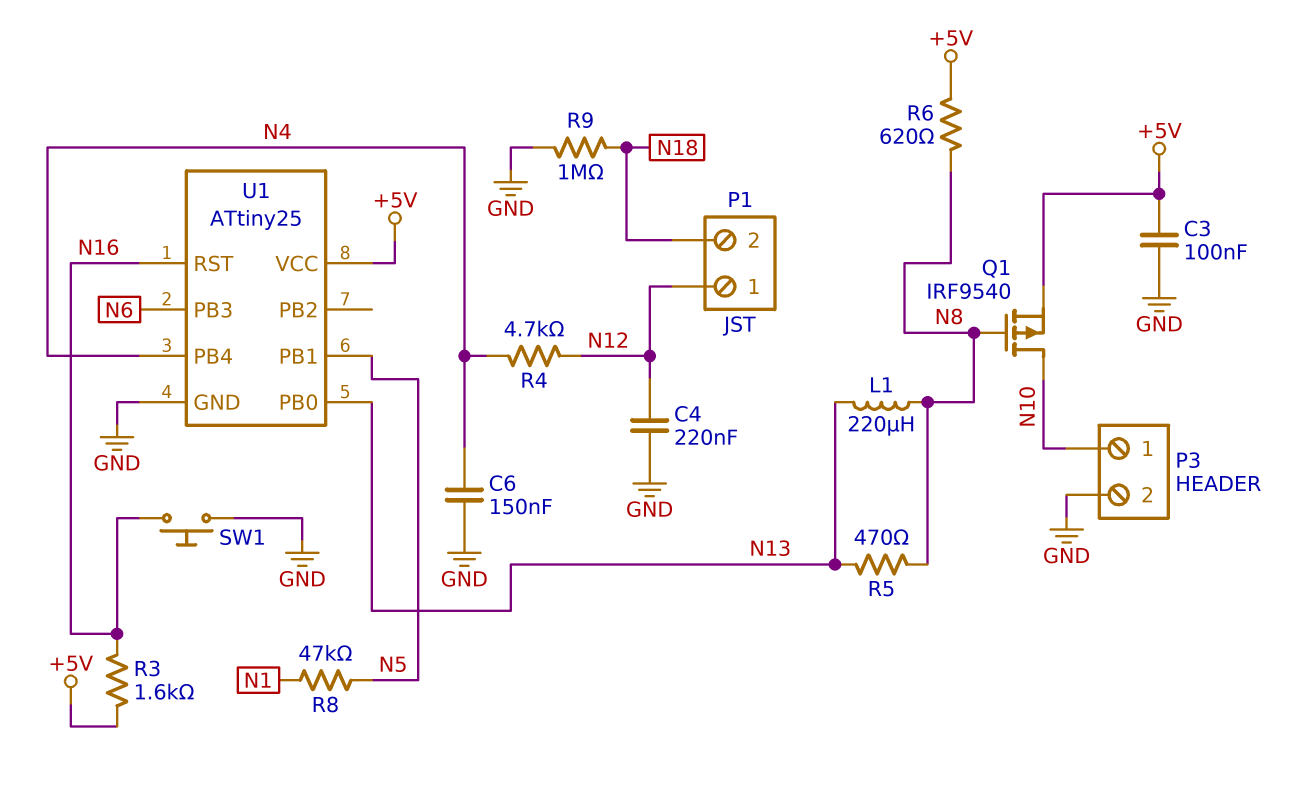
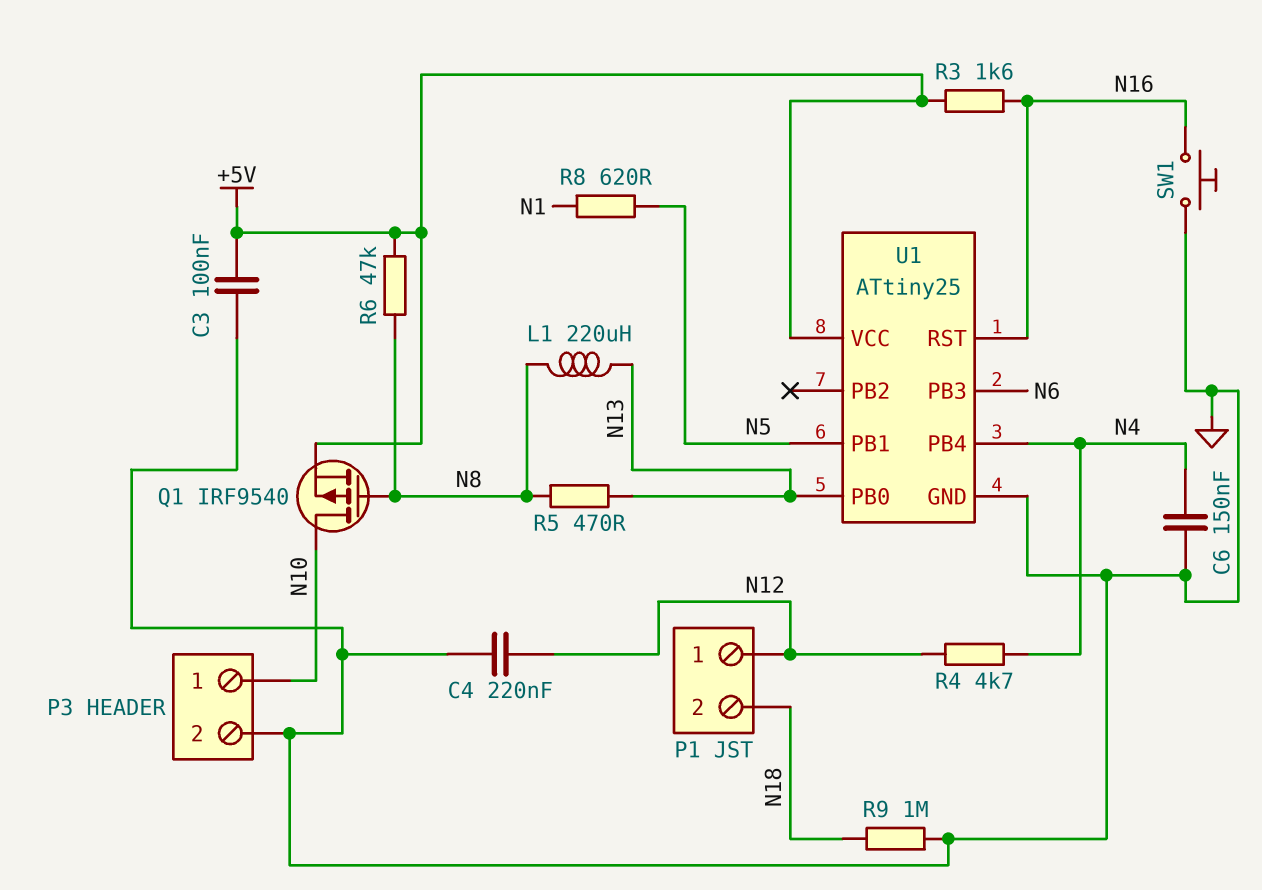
R6: 620 (+5V, N8) -> 47k (+5V, N8)
R8: 47k (N1, N5) -> 620 (N1, N5)

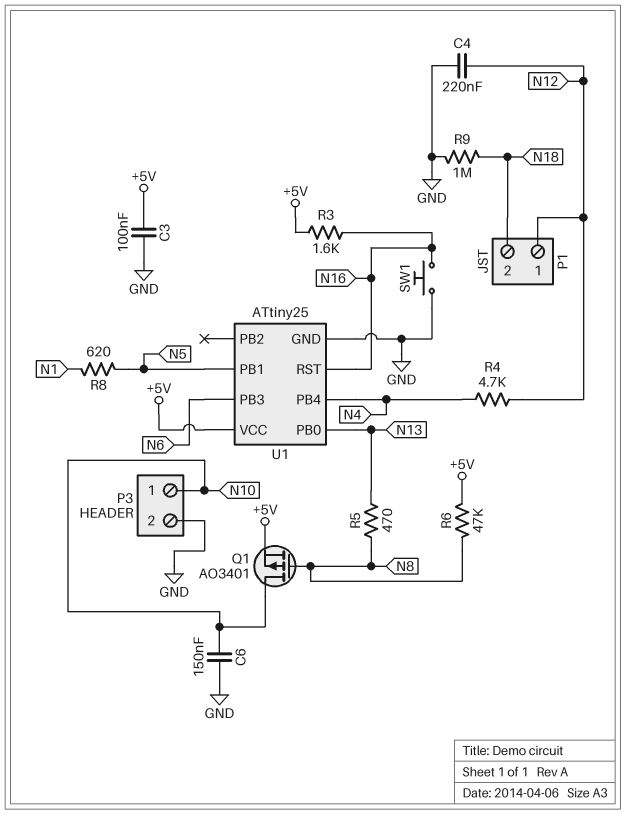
C6: 150nF (GND, N4) -> 150nF (GND, N10)
L1: 220uH (N8, N13) -> none
Q1: PMOS IRF9540 (G N8, D N10, S +5V) -> PMOS AO3401 (G N8, D N10, S +5V)

